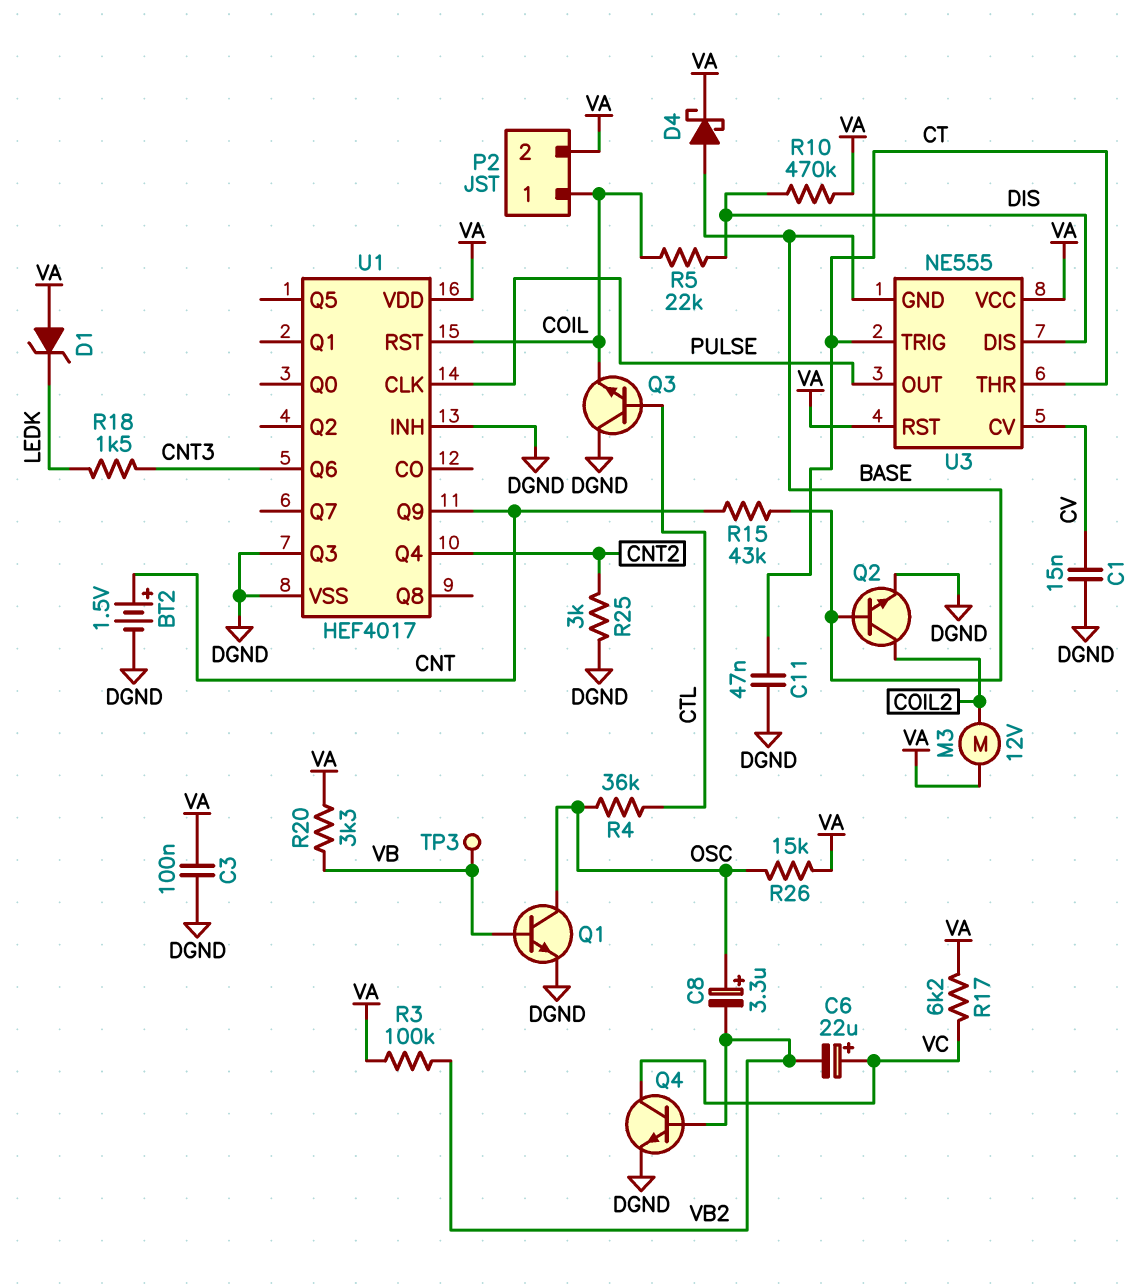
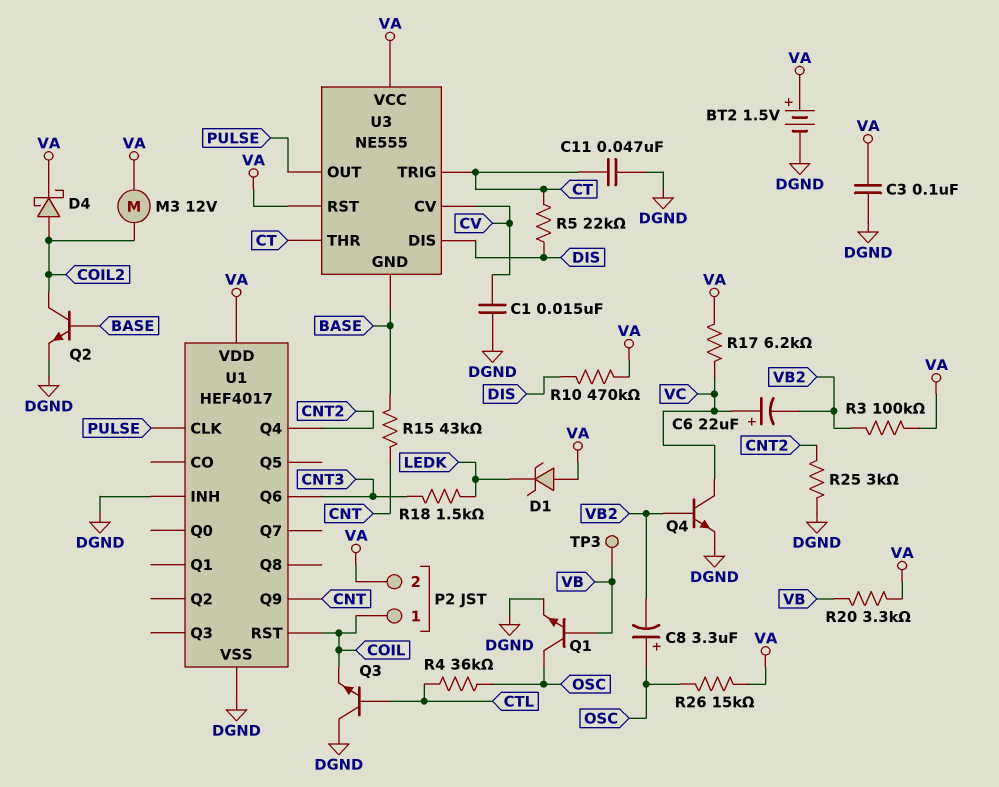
BT2: 1.5V (plus CNT, minus DGND) -> 1.5V (plus VA, minus DGND)
D4: schottky (A BASE, K VA) -> schottky (A COIL2, K VA)
R5: 22k (COIL, DIS) -> 22k (CT, DIS)
U1 pin Q3: DGND -> none

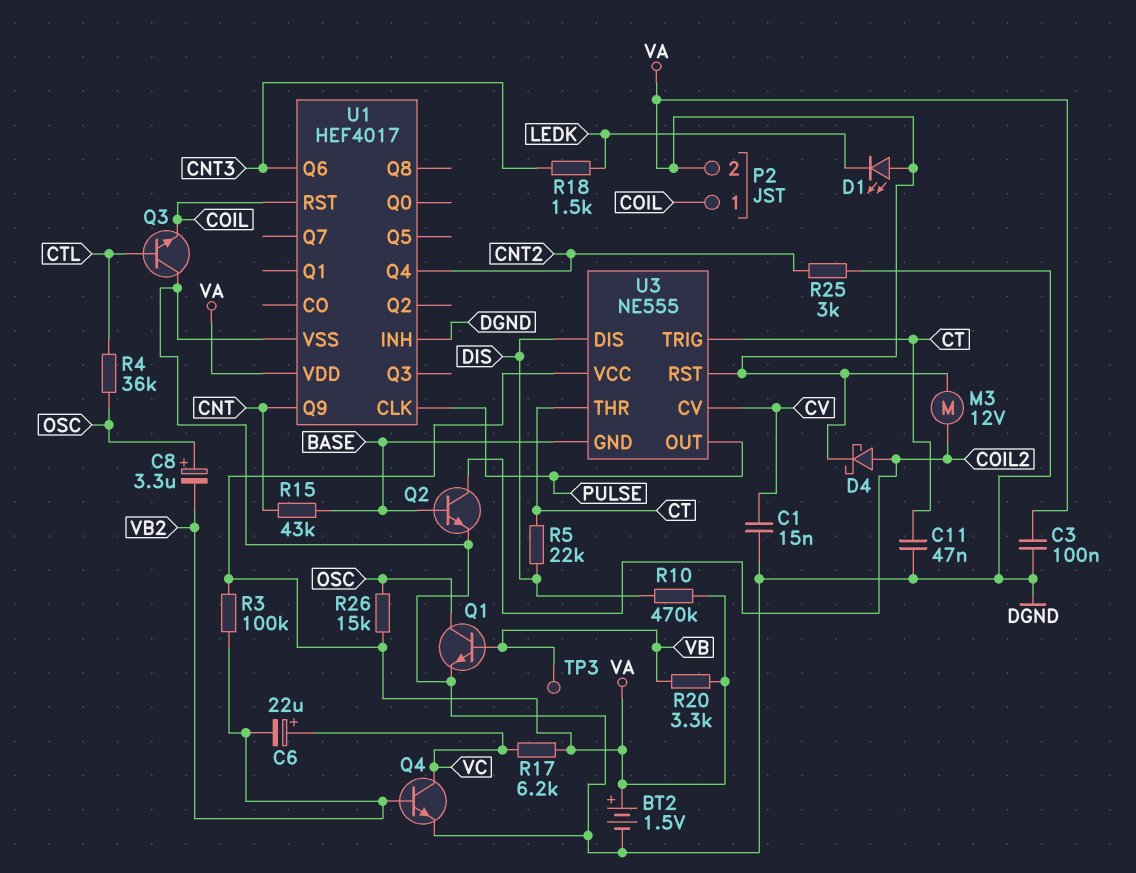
D1: zener (A VA, K LEDK) -> LED (A VA, K LEDK)

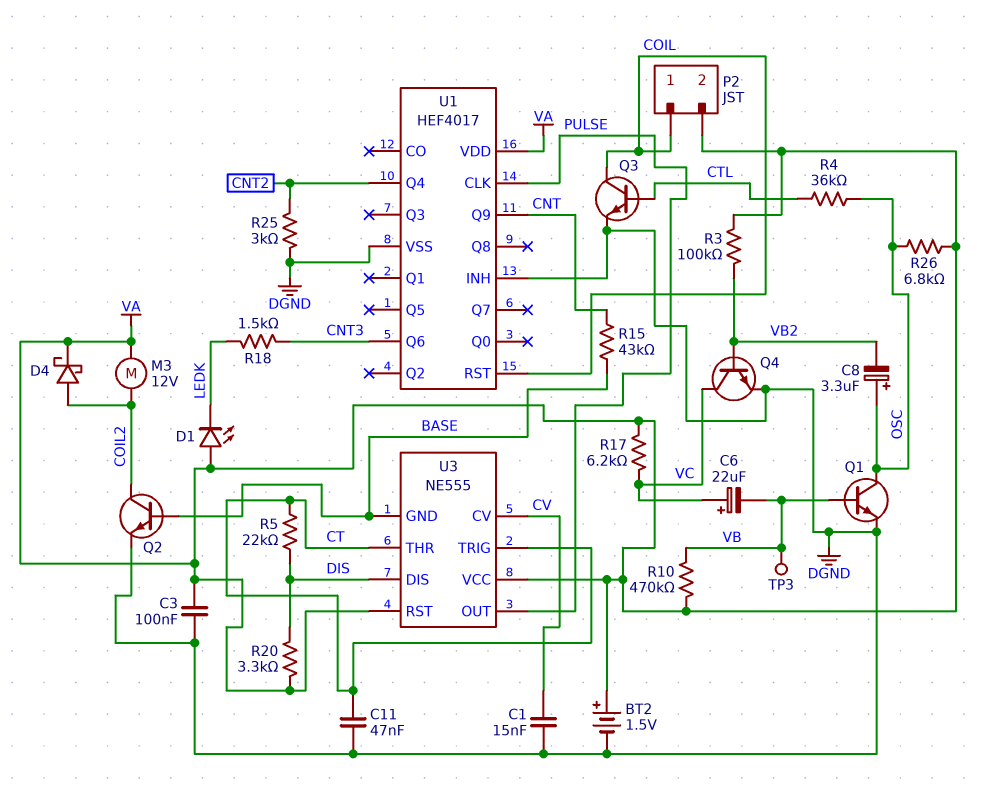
C6: 22uF (plus VC, minus VB2) -> 22uF (plus VC, minus VB)
Q3: NPN (B CTL, C DGND, E COIL) -> NPN (B CTL, C COIL, E DGND)
R10: 470k (DIS, VA) -> 470k (VA, VB)
R20: 3.3k (VA, VB) -> 3.3k (DIS, VA)
R26: 15k (OSC, VA) -> 6.8k (OSC, VA)

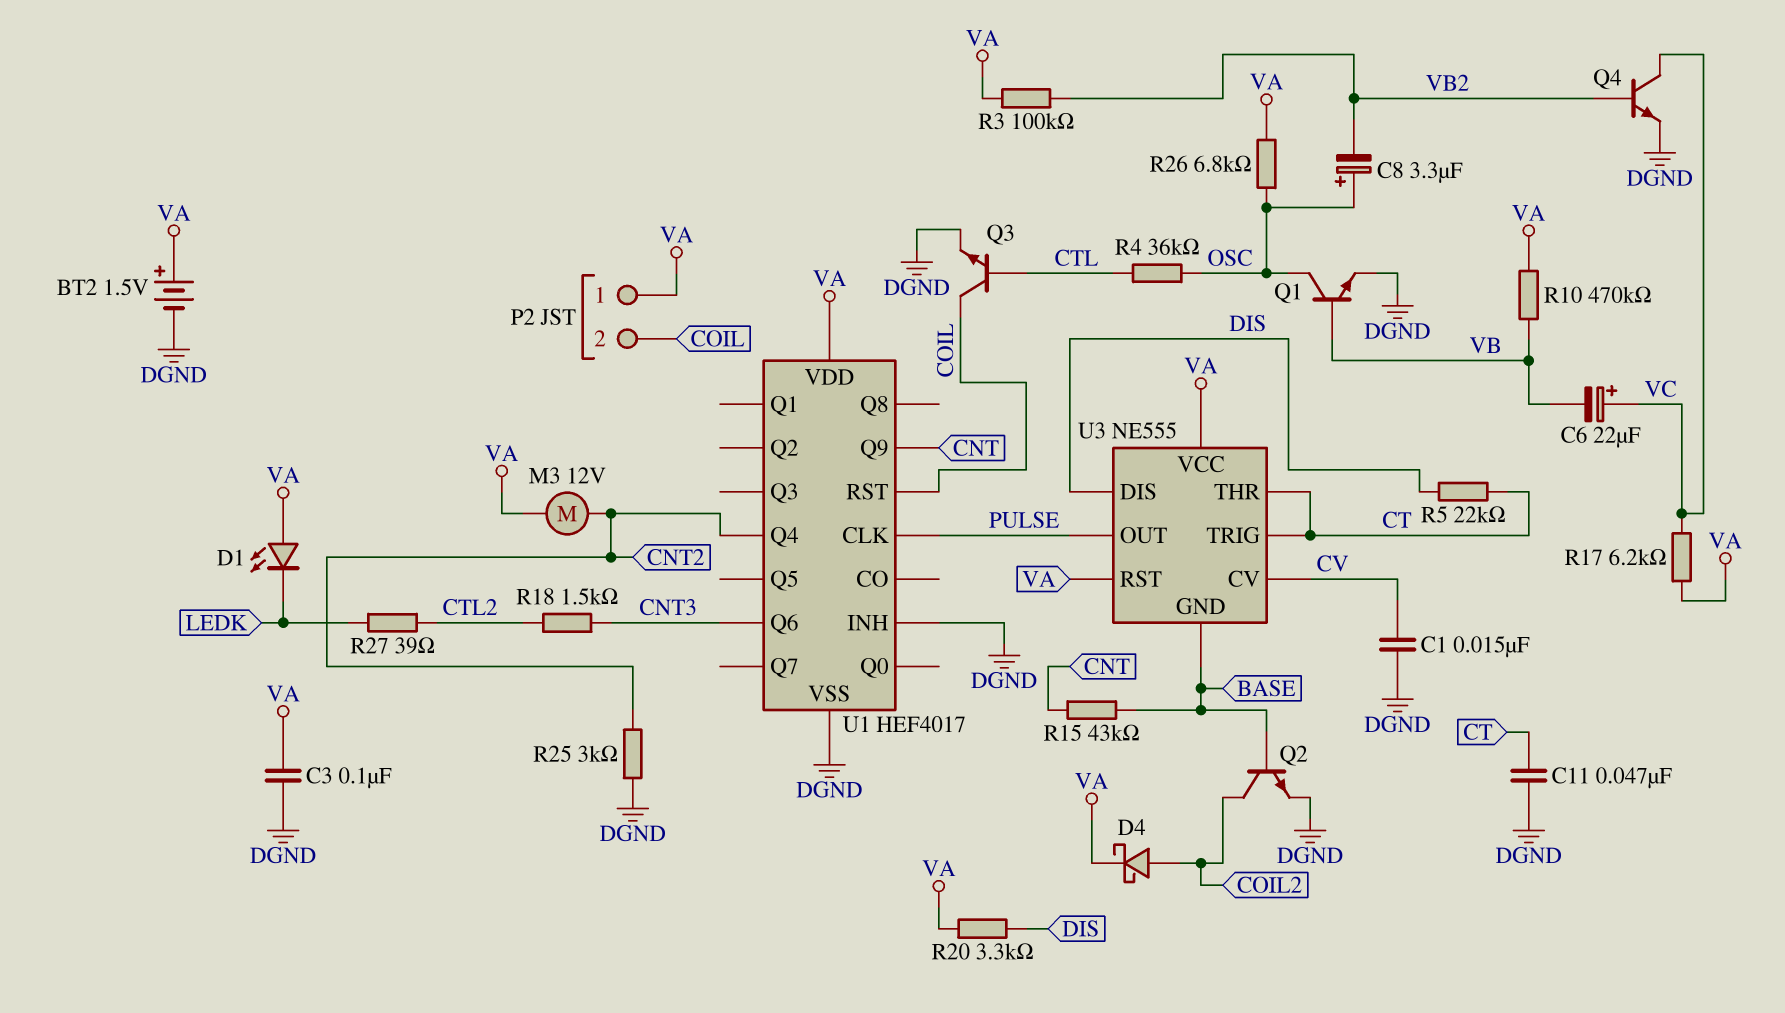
M3: motor 12V (COIL2, VA) -> motor 12V (CNT2, VA)
P2 pin 1: COIL -> VA
P2 pin 2: VA -> COIL
R18: 1.5k (CNT3, LEDK) -> 1.5k (CNT3, CTL2)
R27: none -> 39 (CTL2, LEDK)
TP3: test point (VB) -> none

